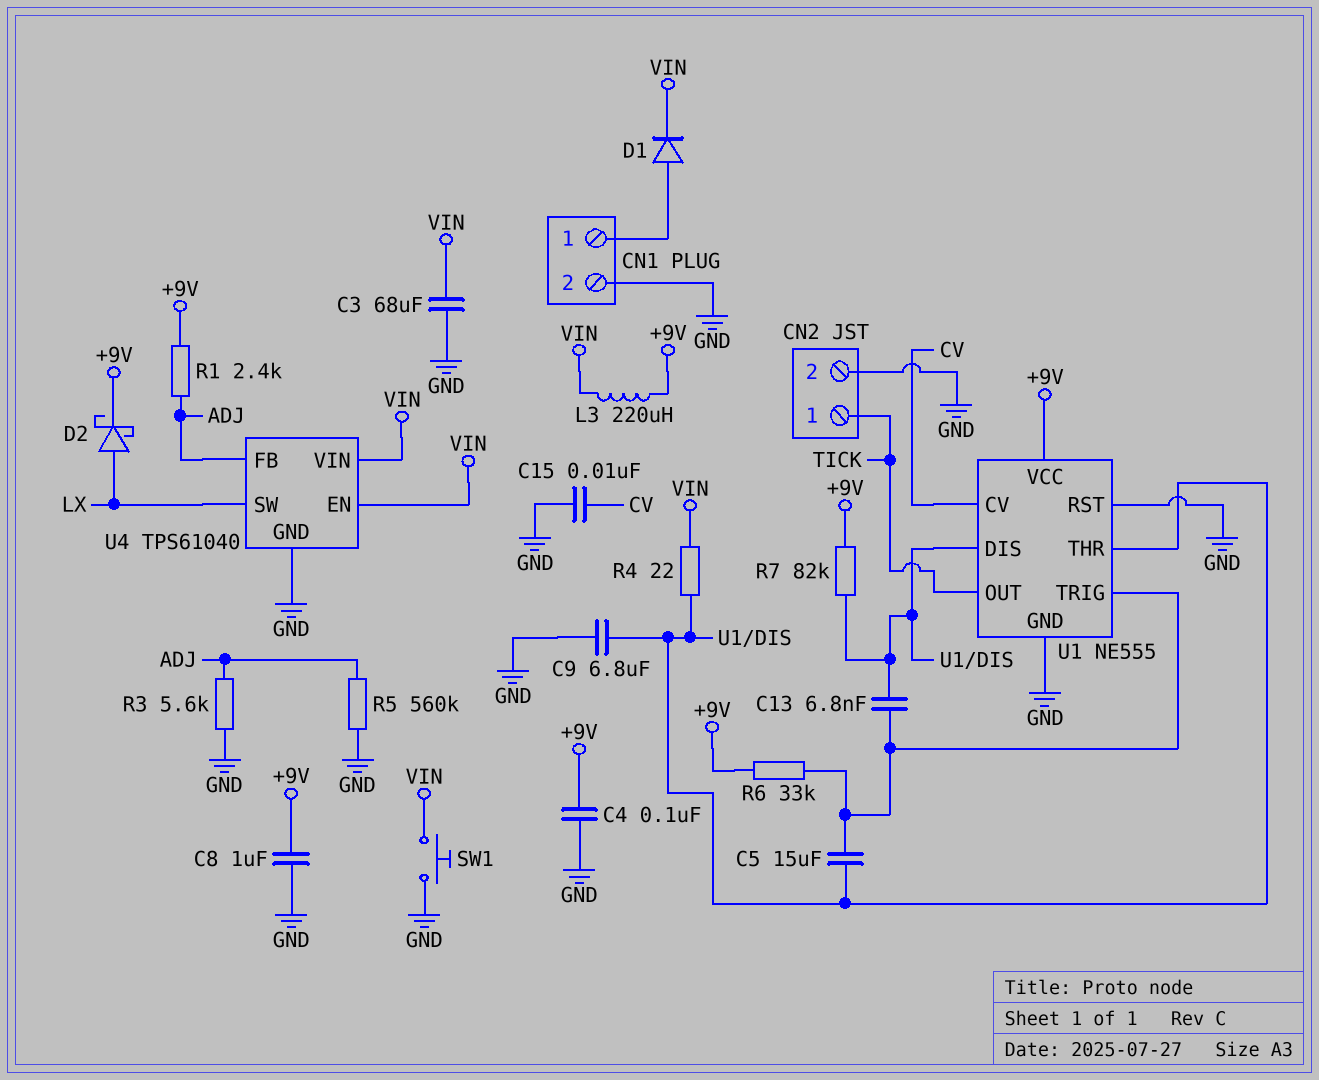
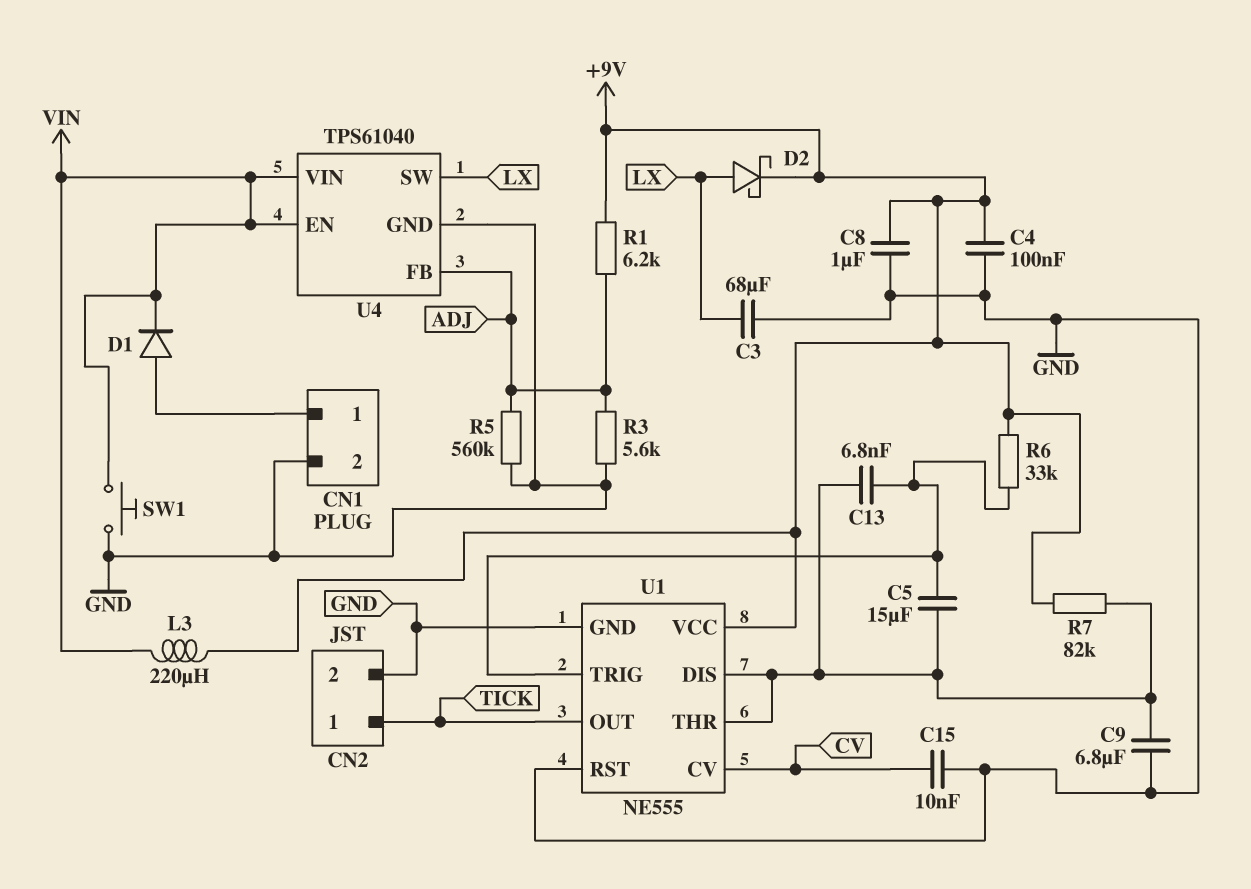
C3: 68uF (GND, VIN) -> 68uF (GND, LX)
R1: 2.4k (+9V, ADJ) -> 6.2k (+9V, ADJ)
R4: 22 (U1/DIS, VIN) -> none

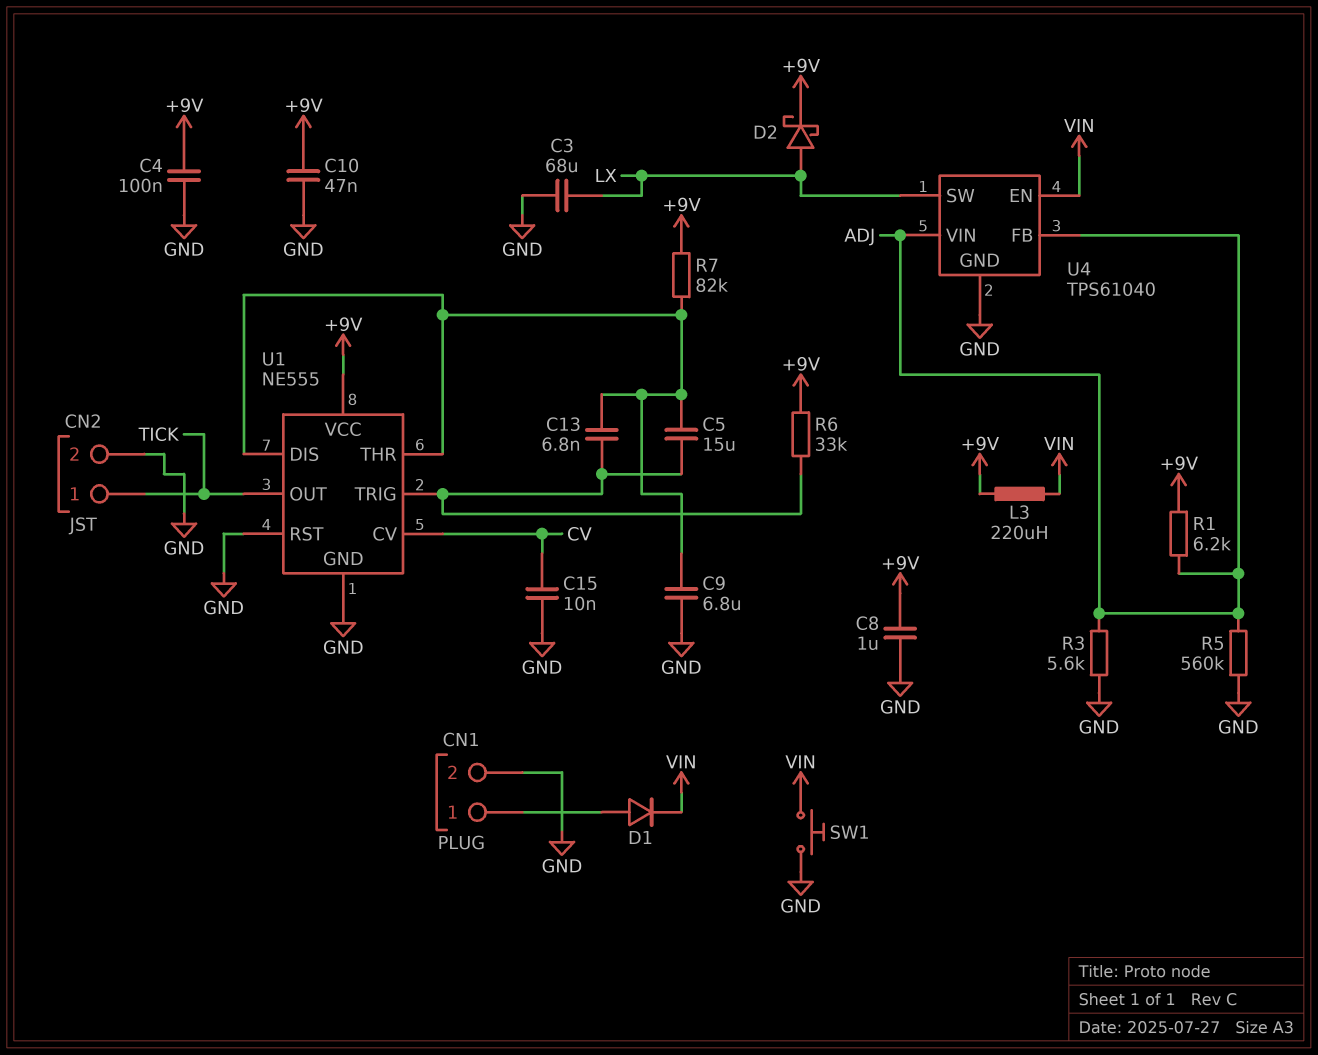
C10: none -> 47nF (+9V, GND)
U4 pin VIN: VIN -> ADJ

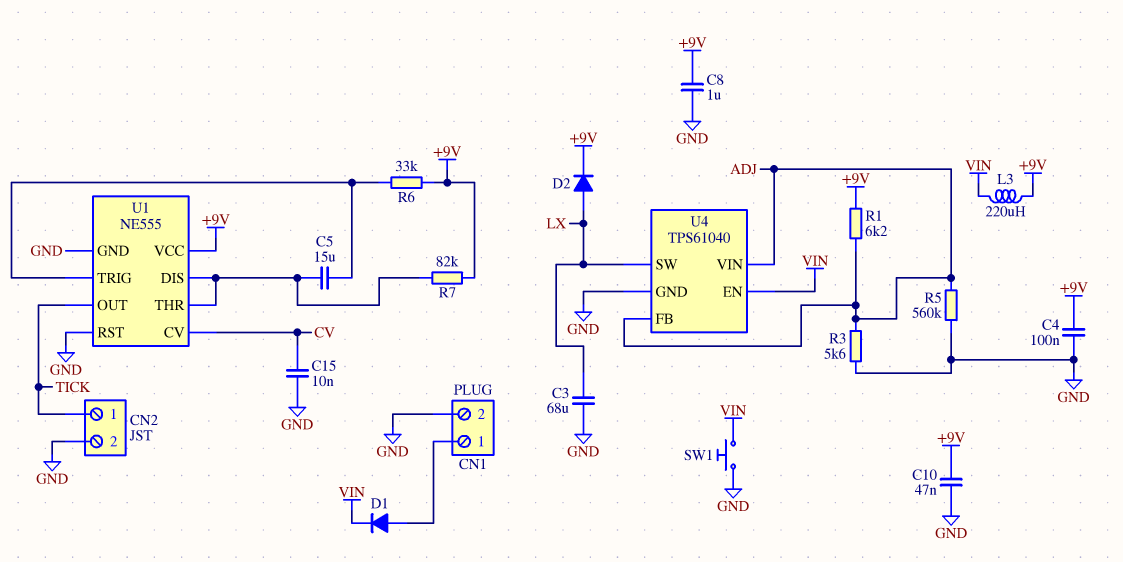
C9: 6.8uF (GND, U1/DIS) -> none
C13: 6.8nF (U1/DIS, U1/TRIG) -> none
D2: schottky (A LX, K +9V) -> diode (A LX, K +9V)

